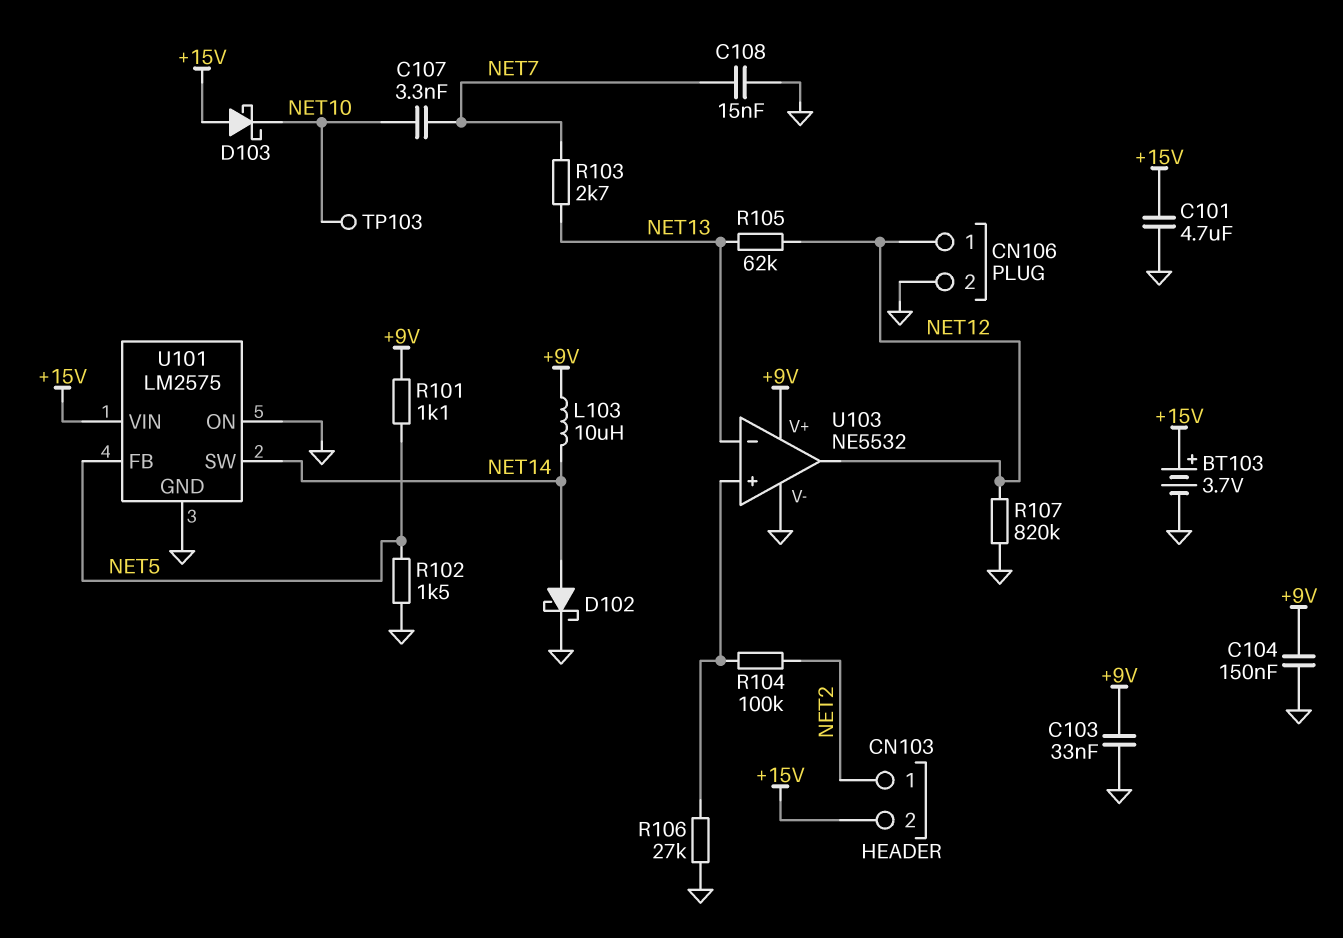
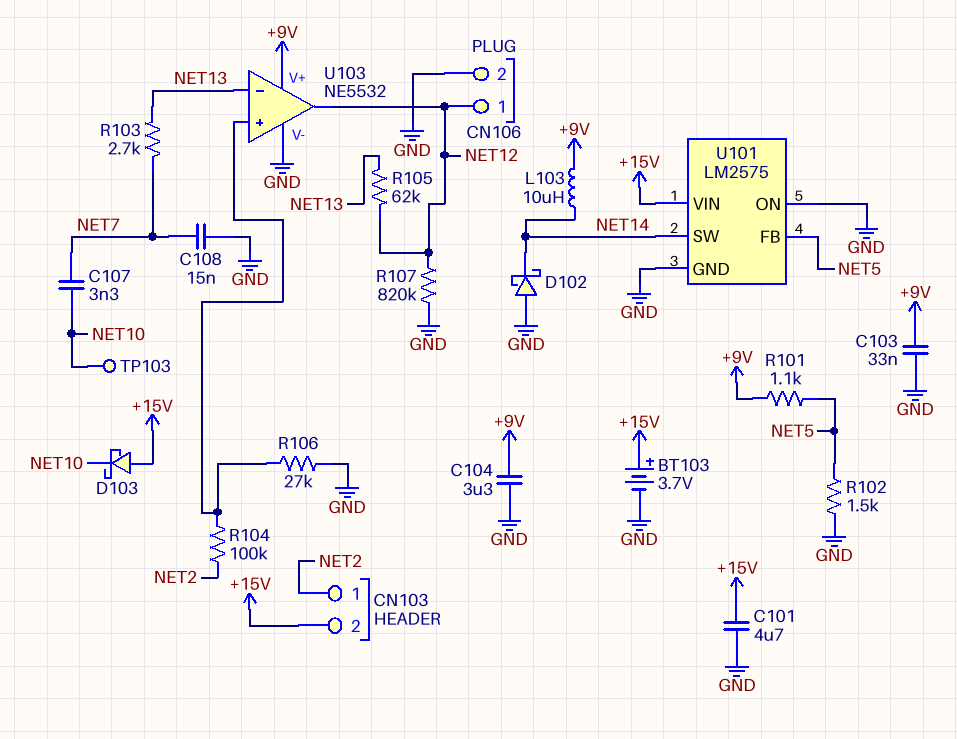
C104: 150nF (+9V, GND) -> 3.3uF (+9V, GND)
D102: schottky (A NET14, K GND) -> schottky (A GND, K NET14)

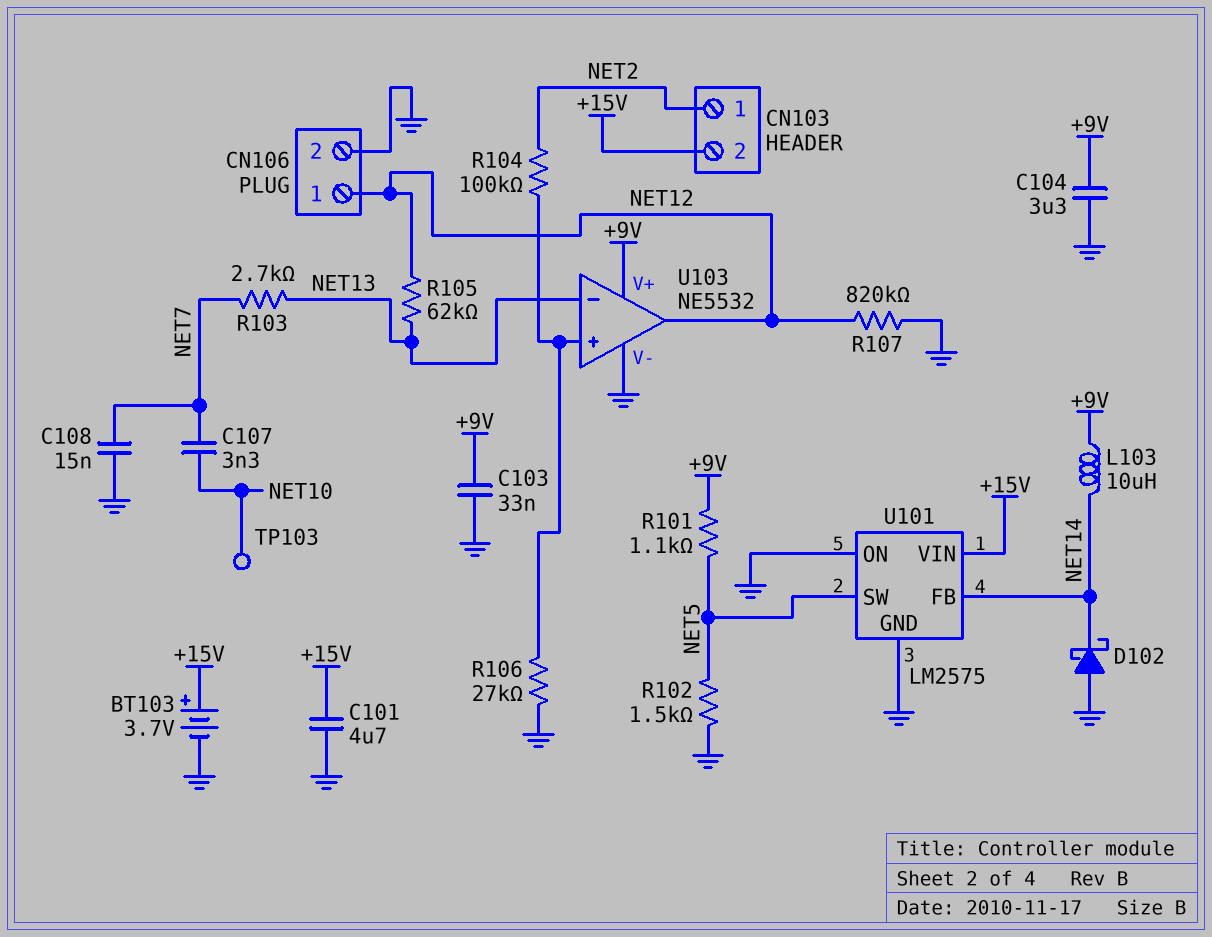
D103: schottky (A +15V, K NET10) -> none
U101 pin FB: NET5 -> NET14
U101 pin SW: NET14 -> NET5

